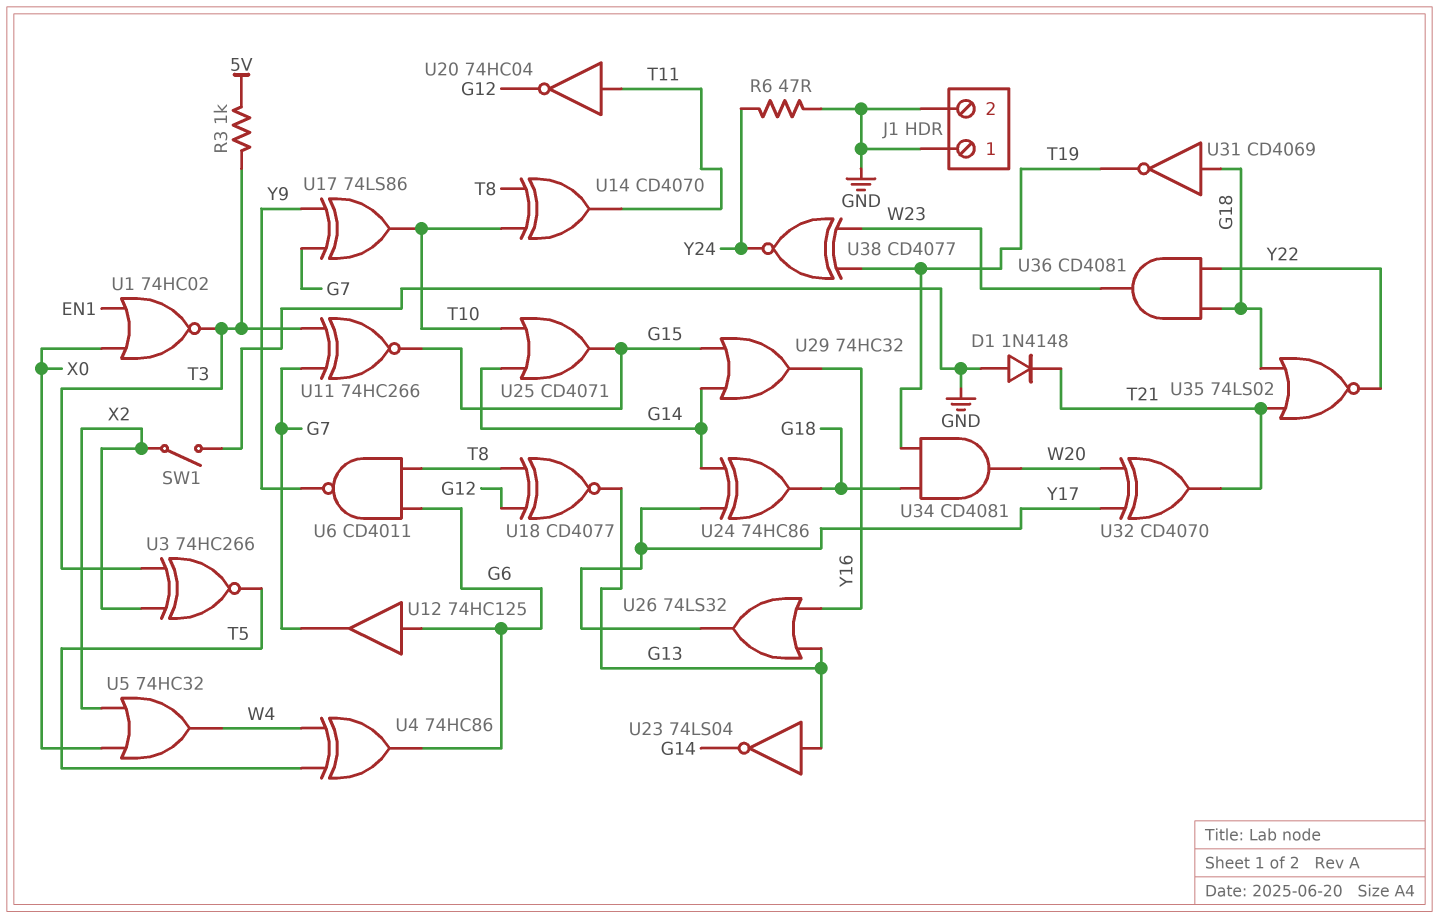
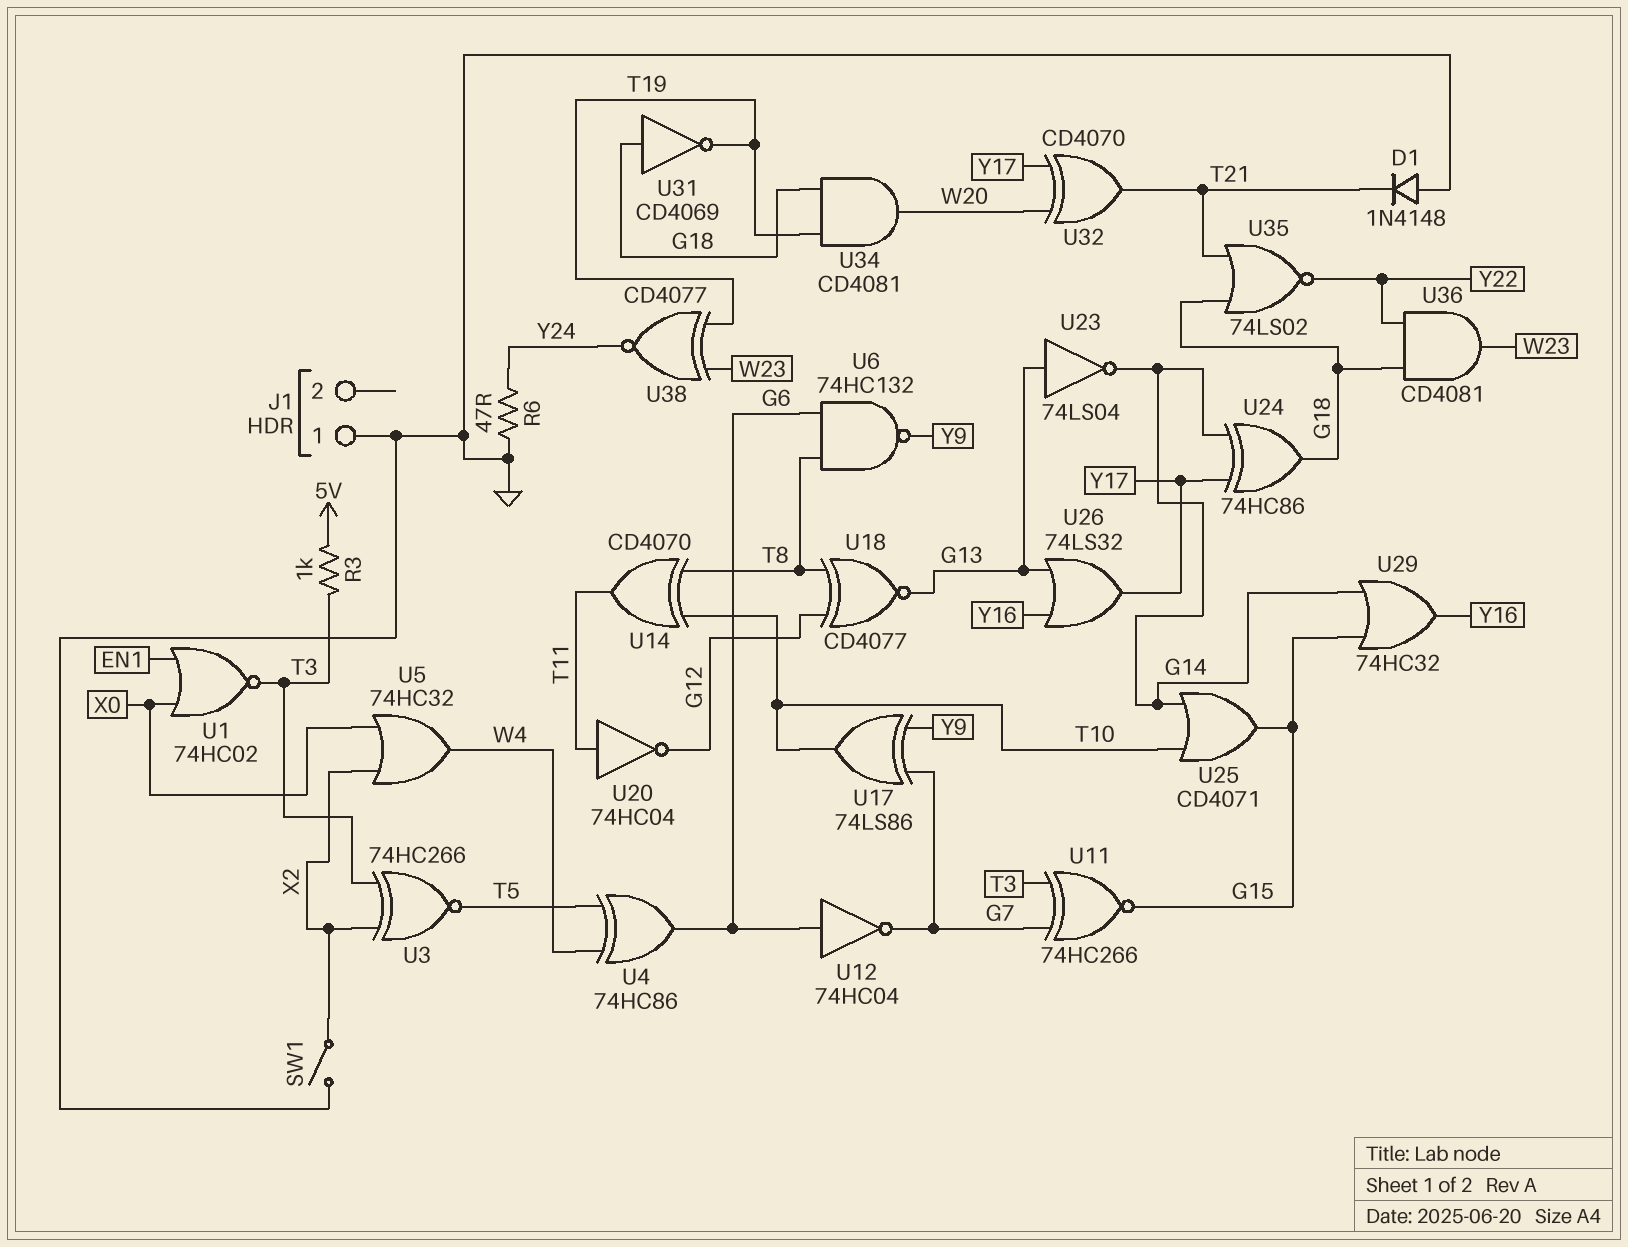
J1 pin 2: GND -> none
U6: NAND CD4011 (in G6, in T8, out Y9) -> NAND 74HC132 (in G6, in T8, out Y9)
U12: buffer 74HC125 (in G6, out G7) -> NOT 74HC04 (in G6, out G7)

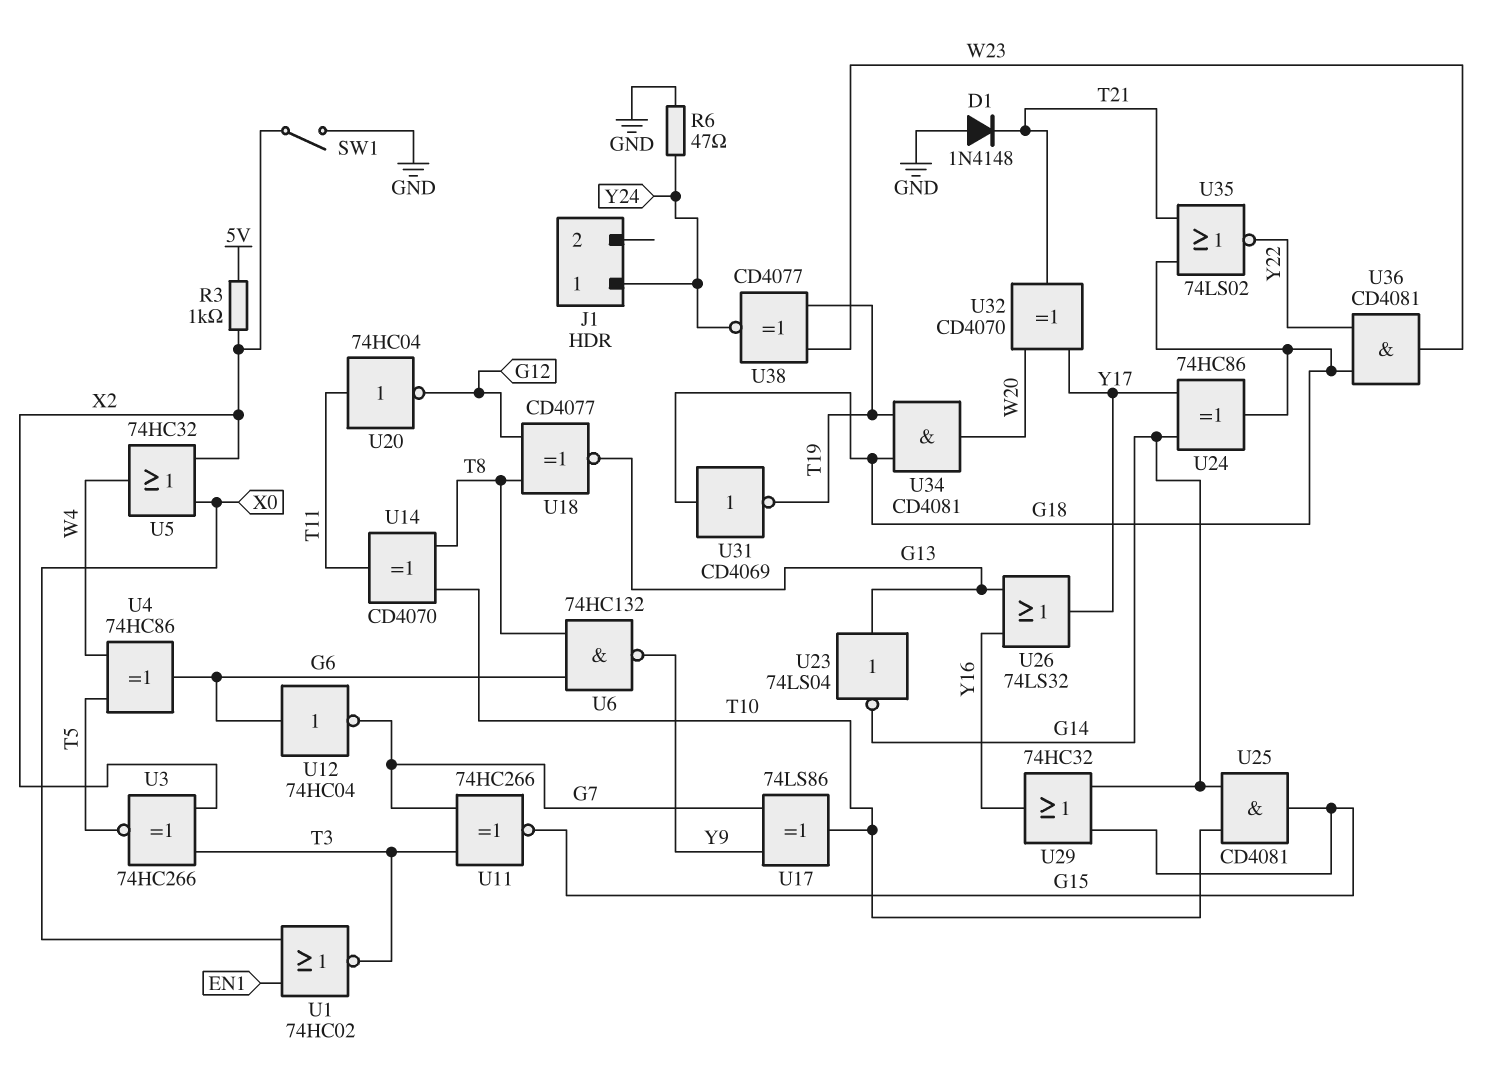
J1 pin 1: GND -> Y24
R3: 1k (5V, T3) -> 1k (5V, X2)
U25: OR CD4071 (in G14, in T10, out G15) -> AND CD4081 (in G14, in T10, out G15)

